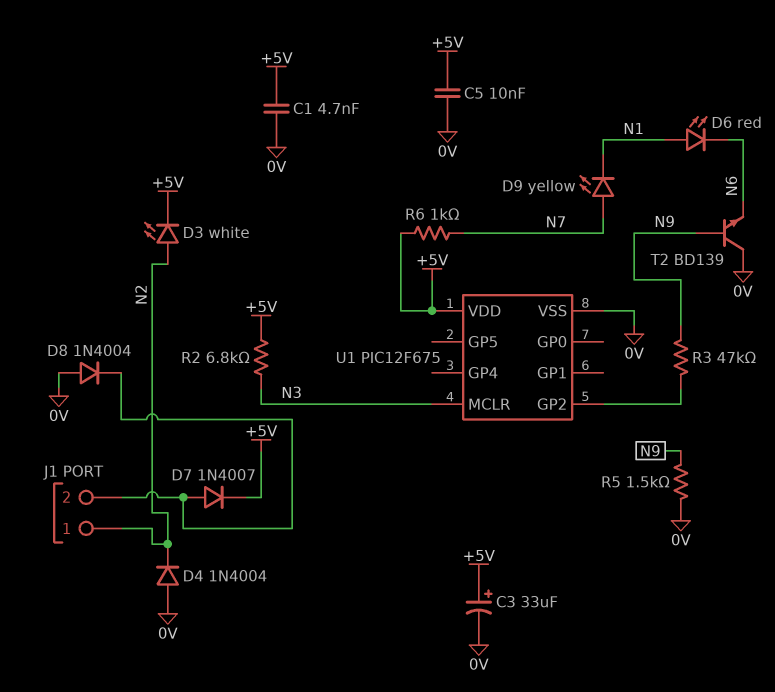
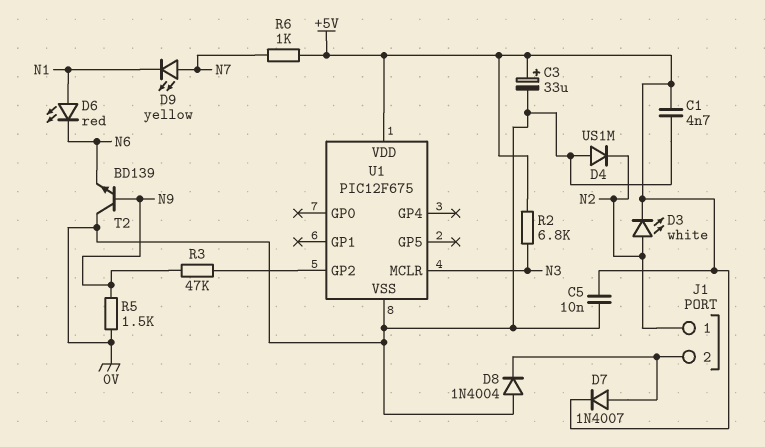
D4: diode 1N4004 (A 0V, K N2) -> diode US1M (A 0V, K N2)

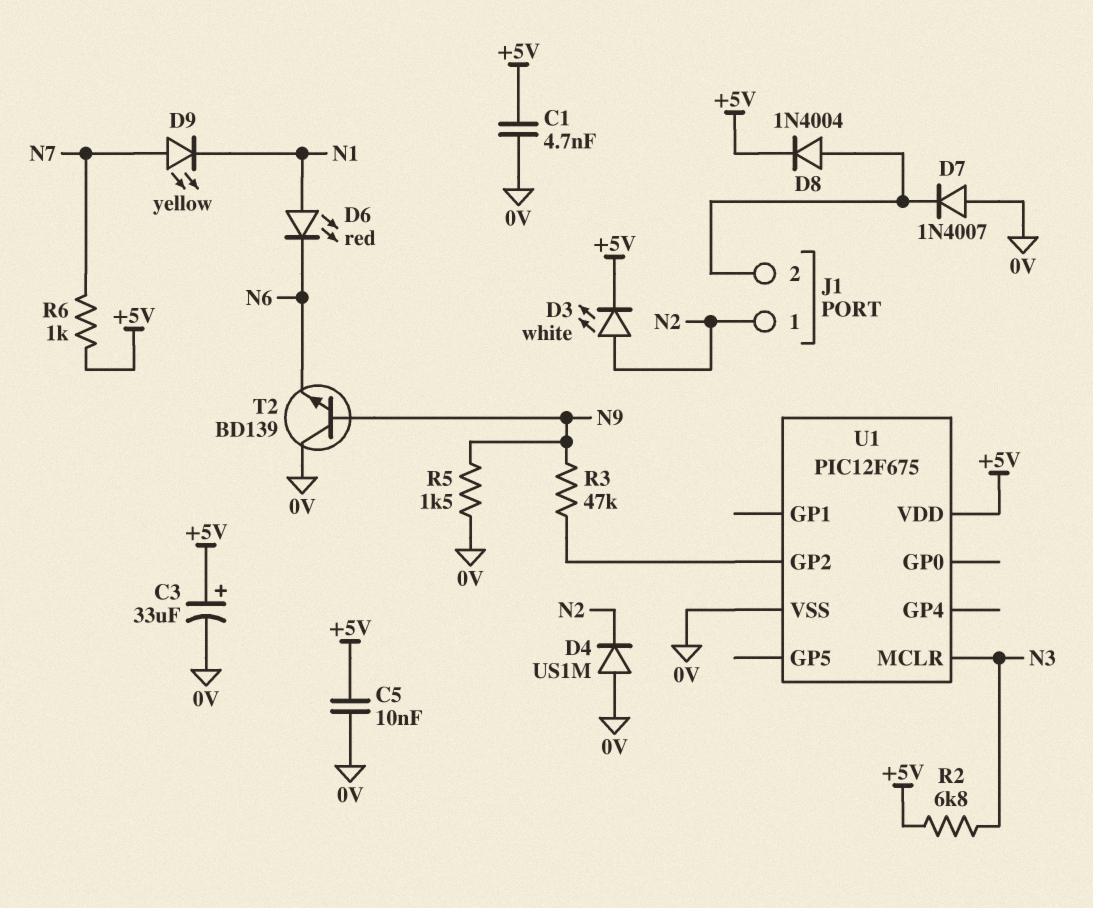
D7: diode 1N4007 (A J1/2, K +5V) -> diode 1N4007 (A 0V, K J1/2)
D8: diode 1N4004 (A 0V, K J1/2) -> diode 1N4004 (A J1/2, K +5V)

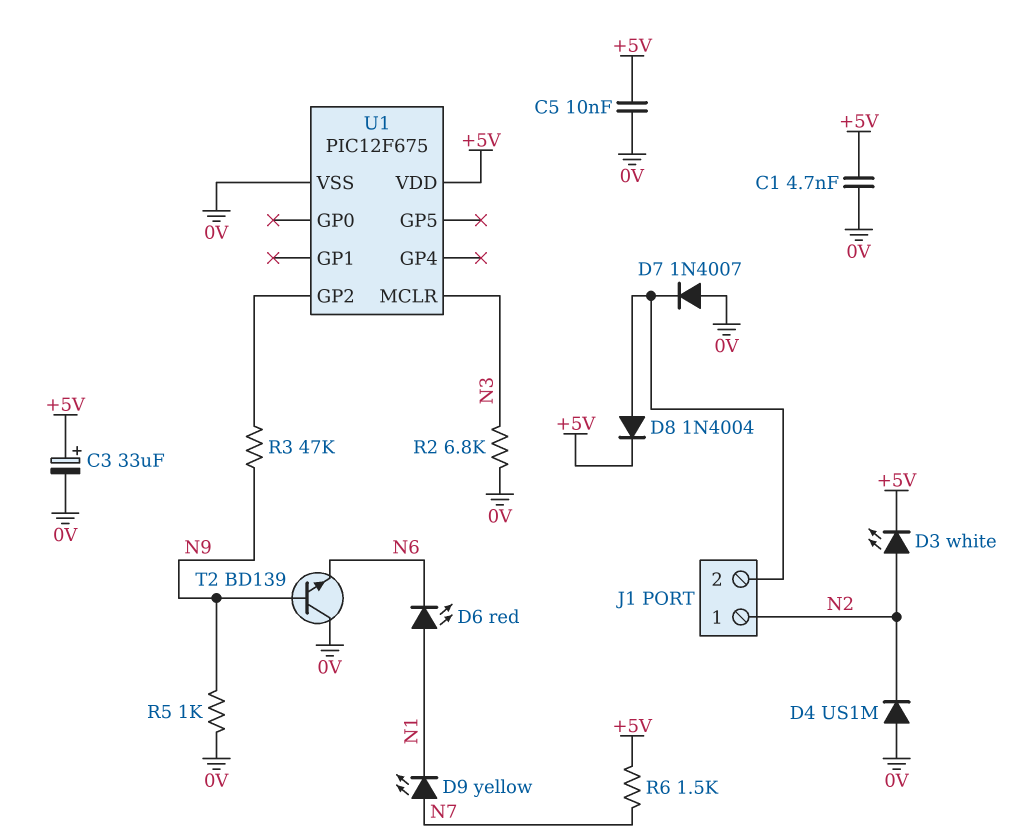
R2: 6.8k (+5V, N3) -> 6.8k (0V, N3)
R5: 1.5k (0V, N9) -> 1k (0V, N9)
R6: 1k (+5V, N7) -> 1.5k (+5V, N7)

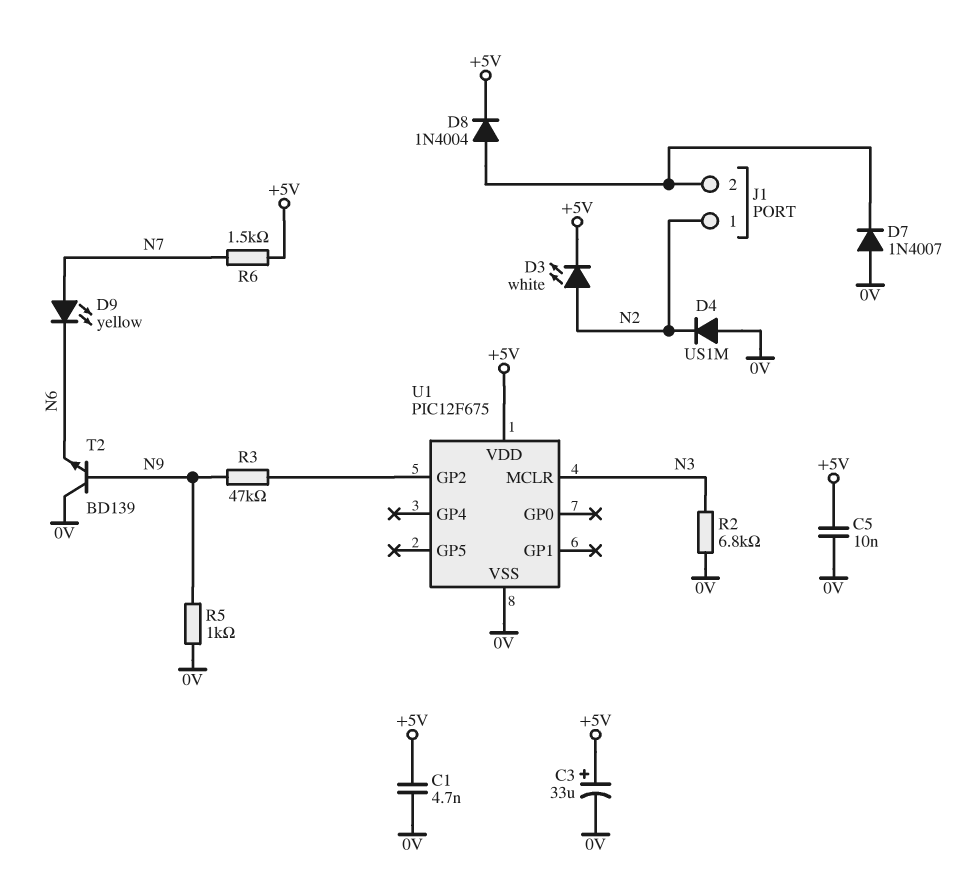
D6: LED red (A N1, K N6) -> none
D9: LED yellow (A N7, K N1) -> LED yellow (A N7, K N6)

